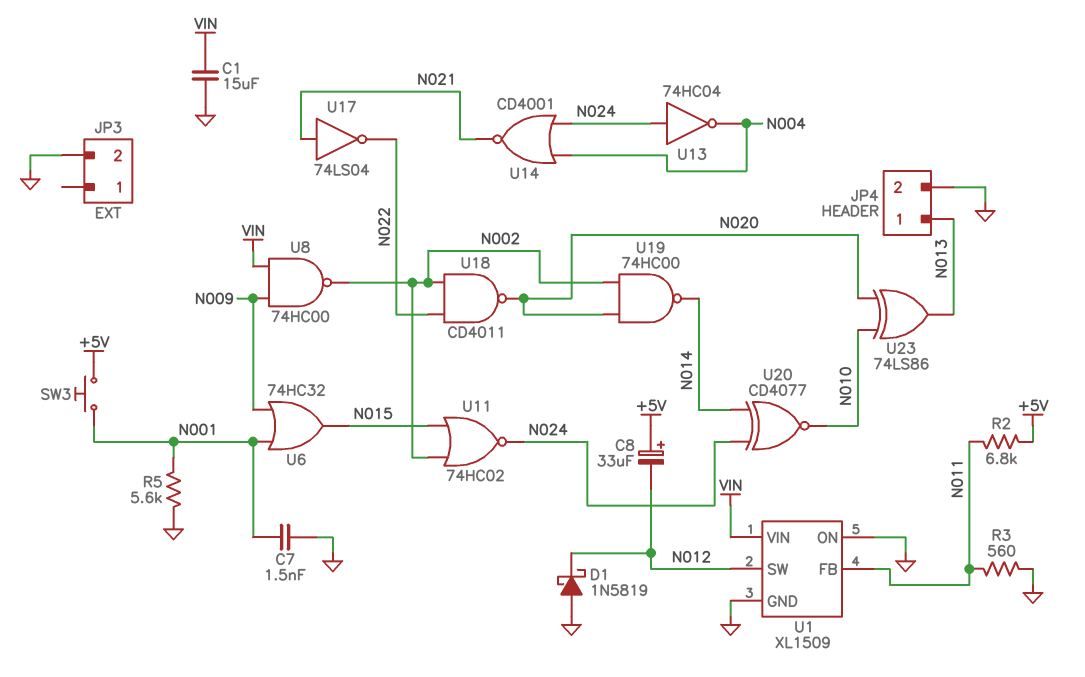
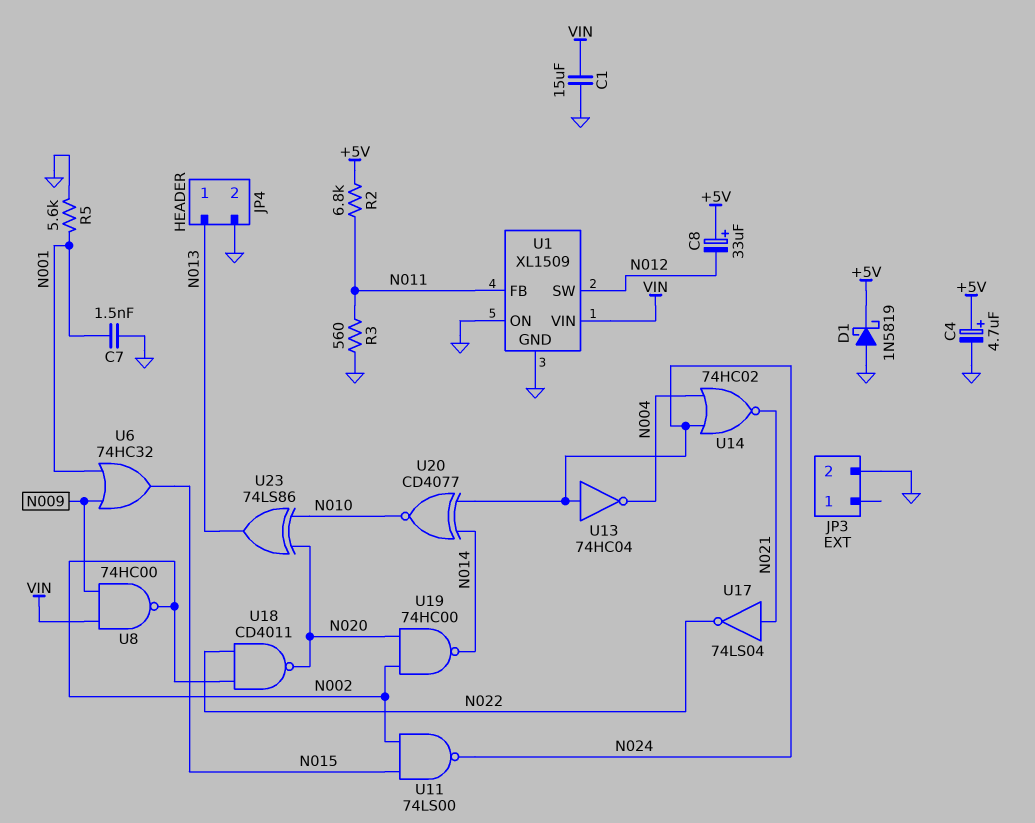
C4: none -> 4.7uF (plus +5V, minus GND)
D1: schottky 1N5819 (A GND, K N012) -> schottky 1N5819 (A GND, K +5V)
SW3: button (+5V, N001) -> none
U11: NOR 74HC02 (in N002, in N015, out N024) -> NAND 74LS00 (in N002, in N015, out N024)
U14: NOR CD4001 (in N004, in N024, out N021) -> NOR 74HC02 (in N004, in N024, out N021)

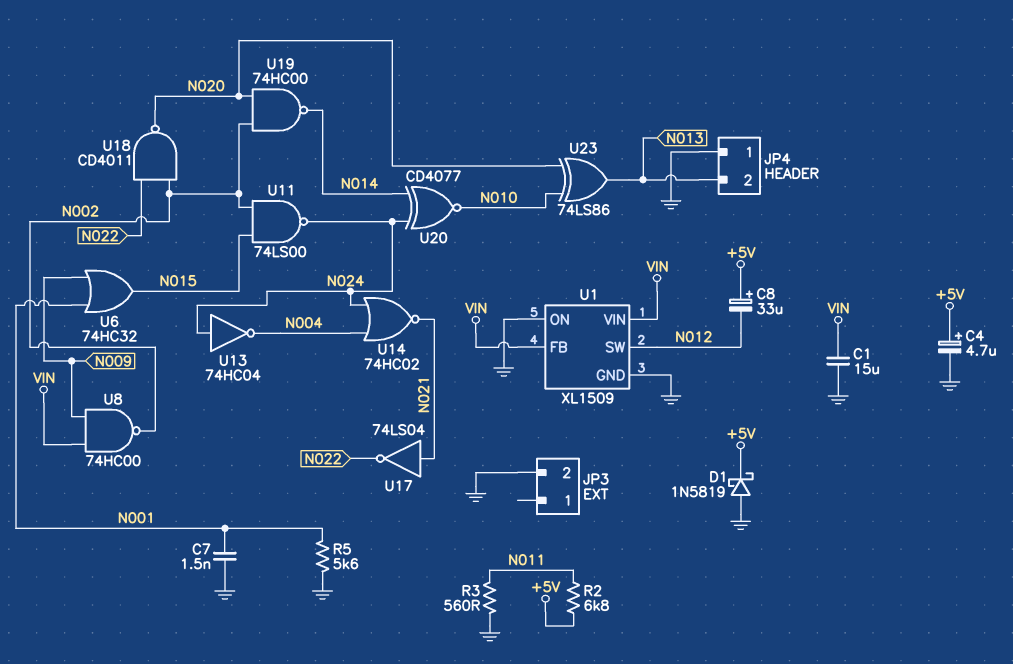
JP4 pin 1: N013 -> GND
JP4 pin 2: GND -> N013
U1 pin FB: N011 -> VIN

